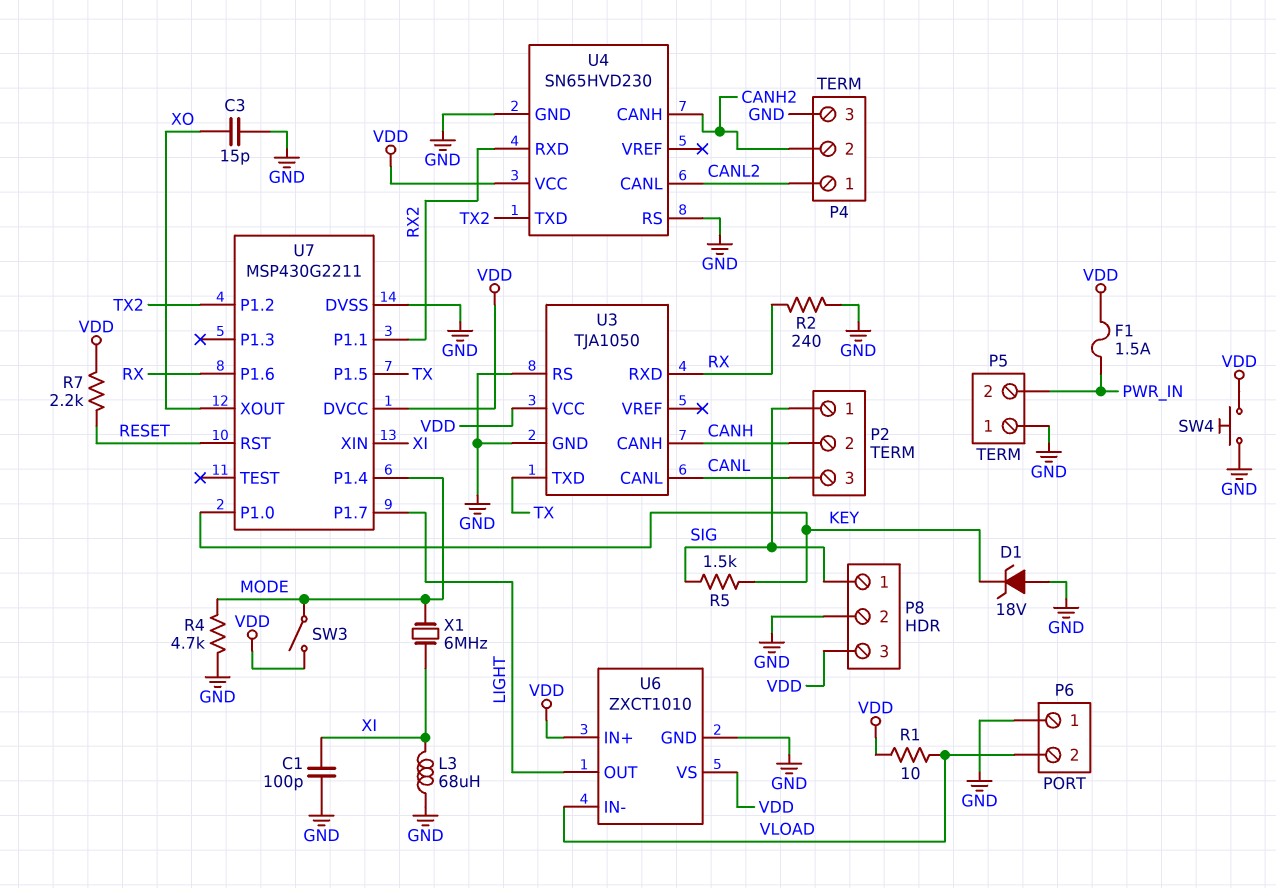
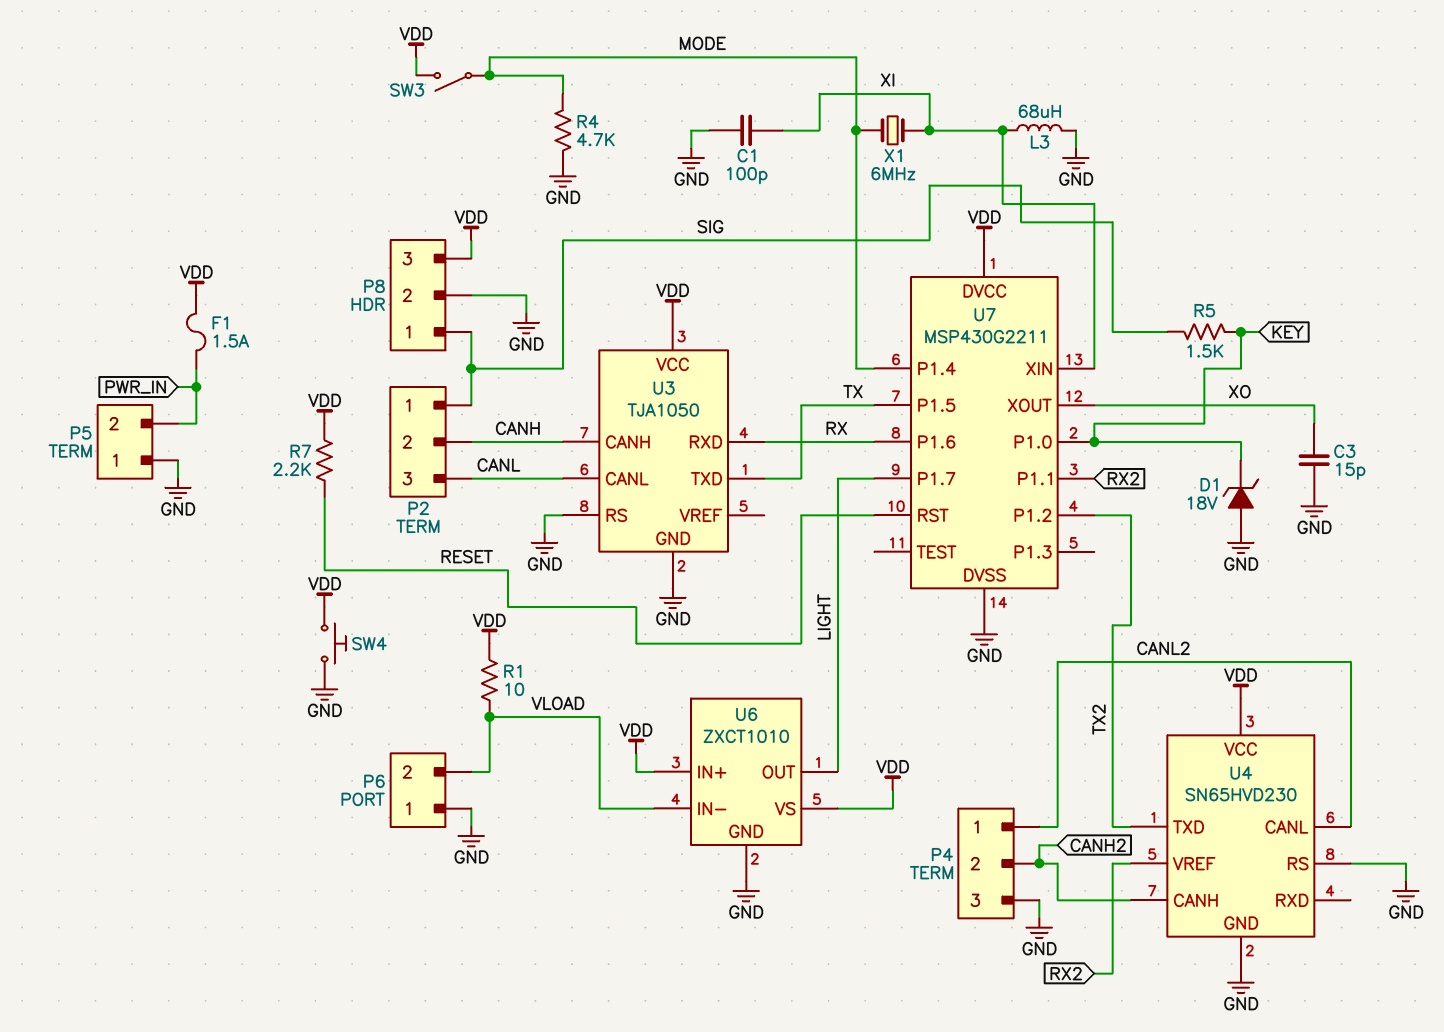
R2: 240 (GND, RX) -> none
U4 pin RXD: RX2 -> none
U4 pin VREF: none -> RX2

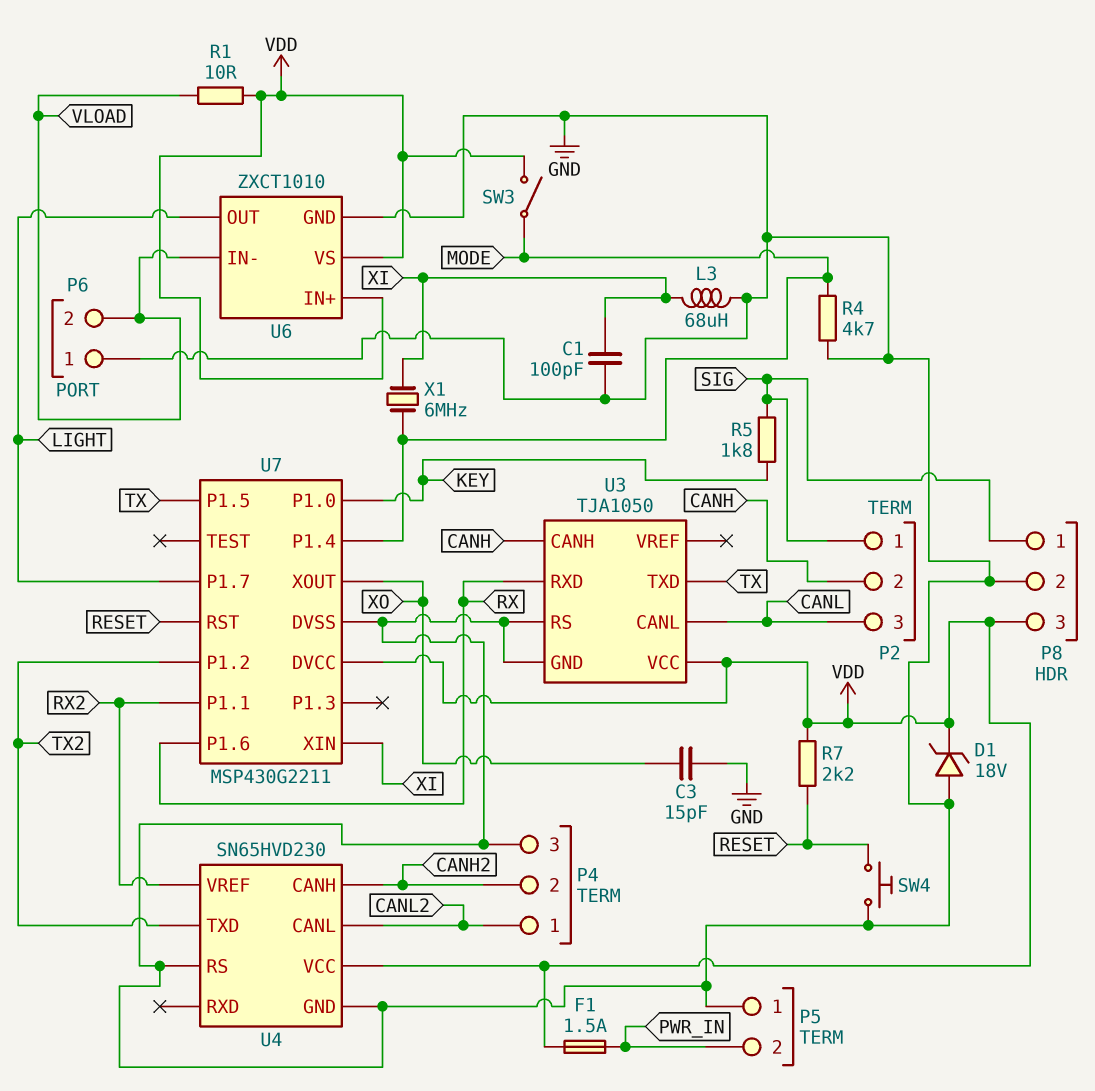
D1: zener 18V (A GND, K KEY) -> zener 18V (A GND, K VDD)
R5: 1.5k (KEY, SIG) -> 1.8k (KEY, SIG)
SW4: button (GND, VDD) -> button (GND, RESET)

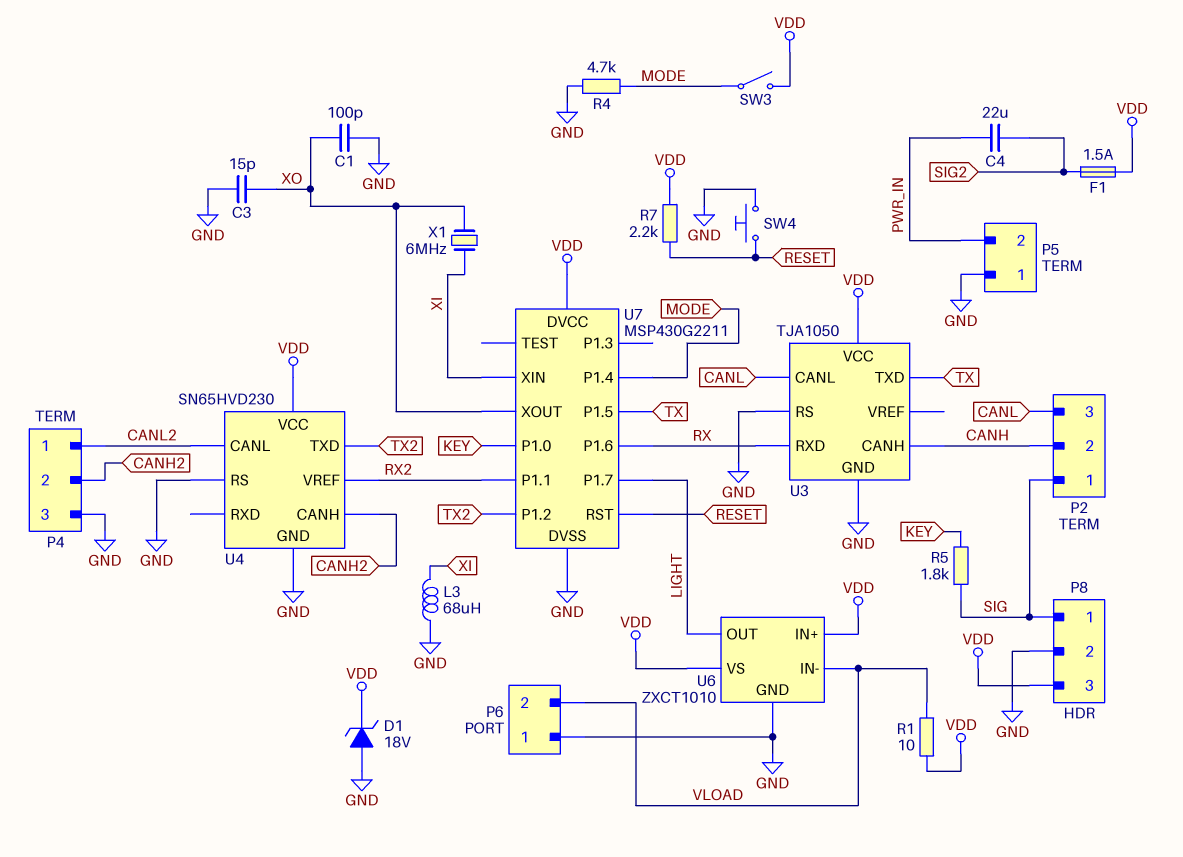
C1: 100pF (GND, XI) -> 100pF (GND, XO)
C4: none -> 22uF (PWR_IN, SIG2)
F1: 1.5A (PWR_IN, VDD) -> 1.5A (SIG2, VDD)
X1: 6MHz (MODE, XI) -> 6MHz (XI, XO)

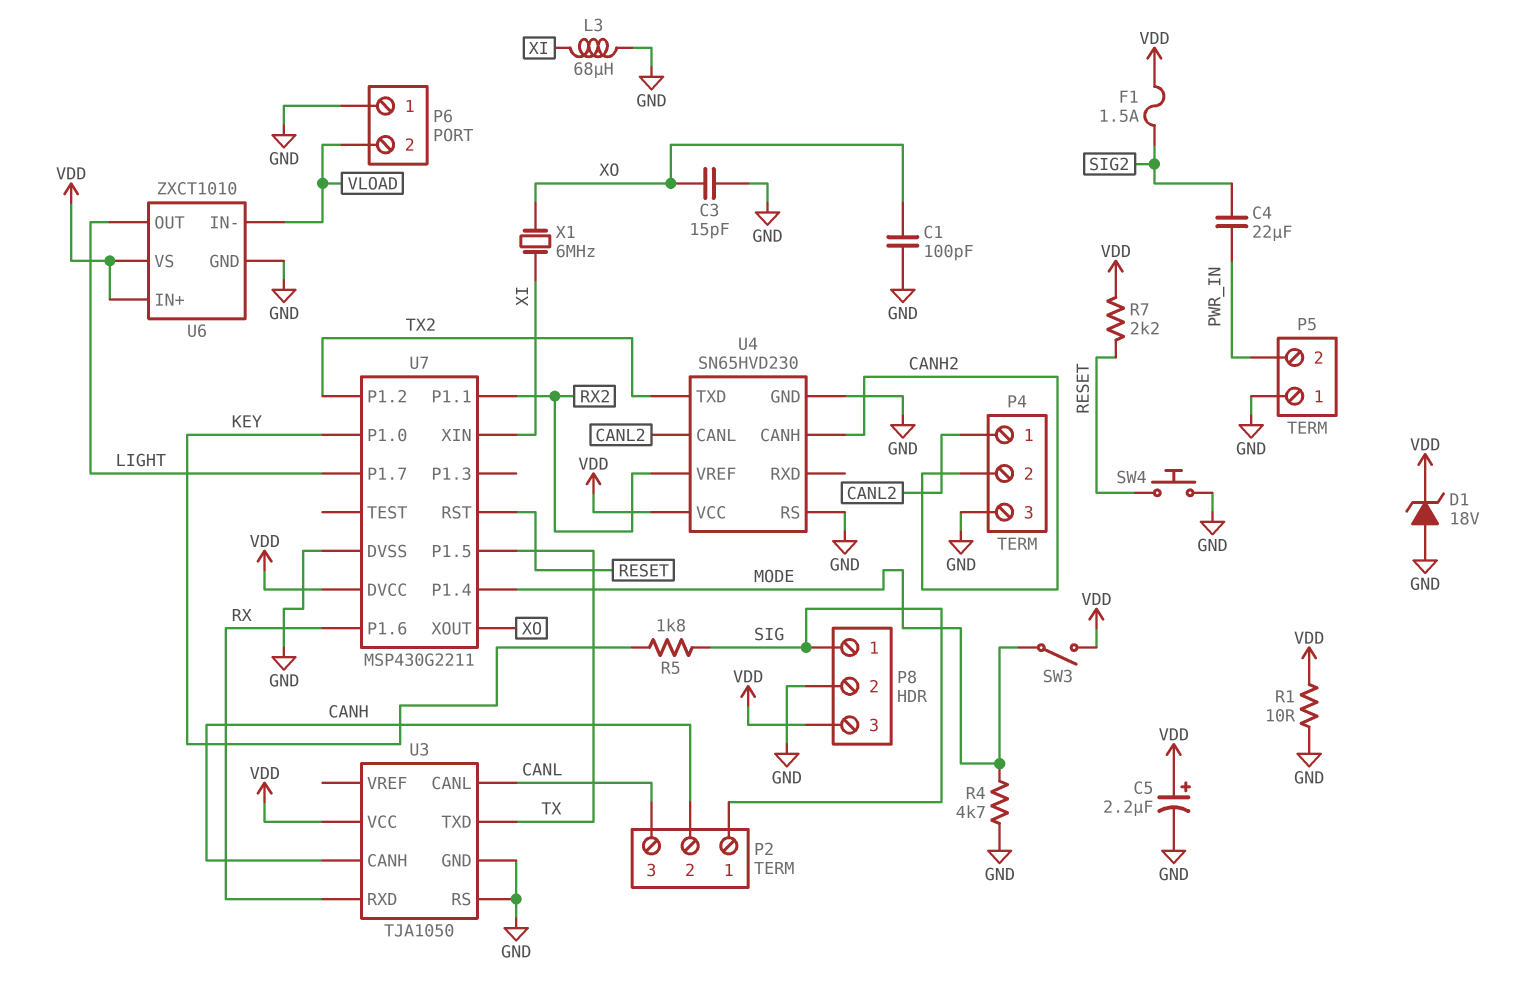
C5: none -> 2.2uF (plus VDD, minus GND)
R1: 10 (VDD, VLOAD) -> 10 (GND, VDD)

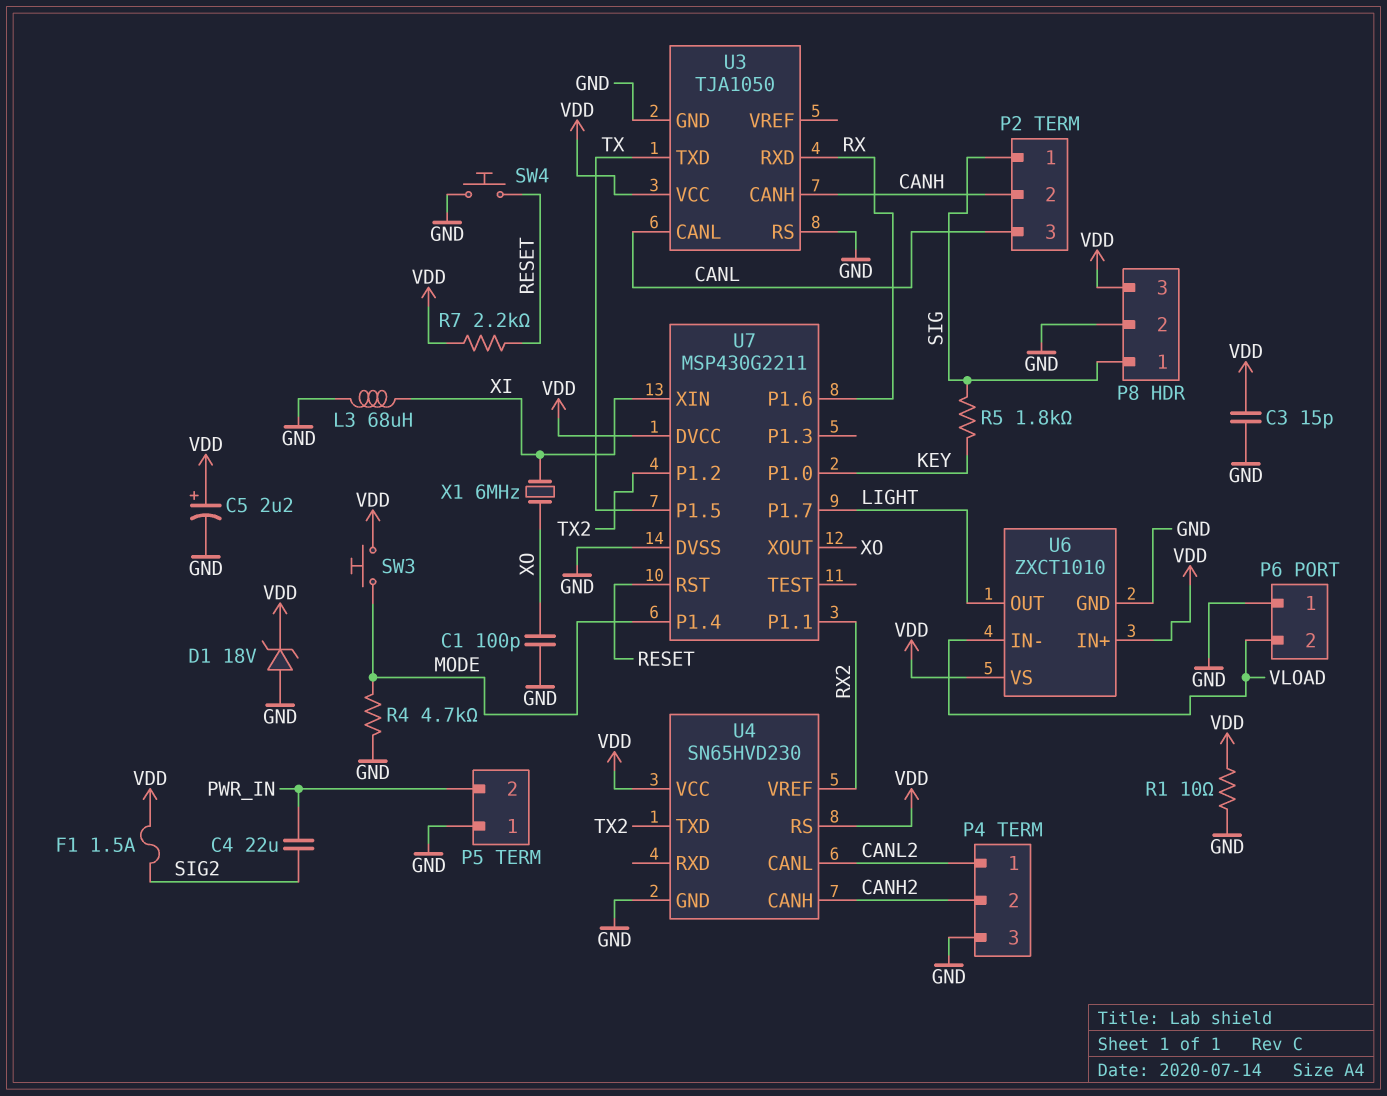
C3: 15pF (GND, XO) -> 15pF (GND, VDD)
SW3: switch (MODE, VDD) -> button (MODE, VDD)
U4 pin RS: GND -> VDD

